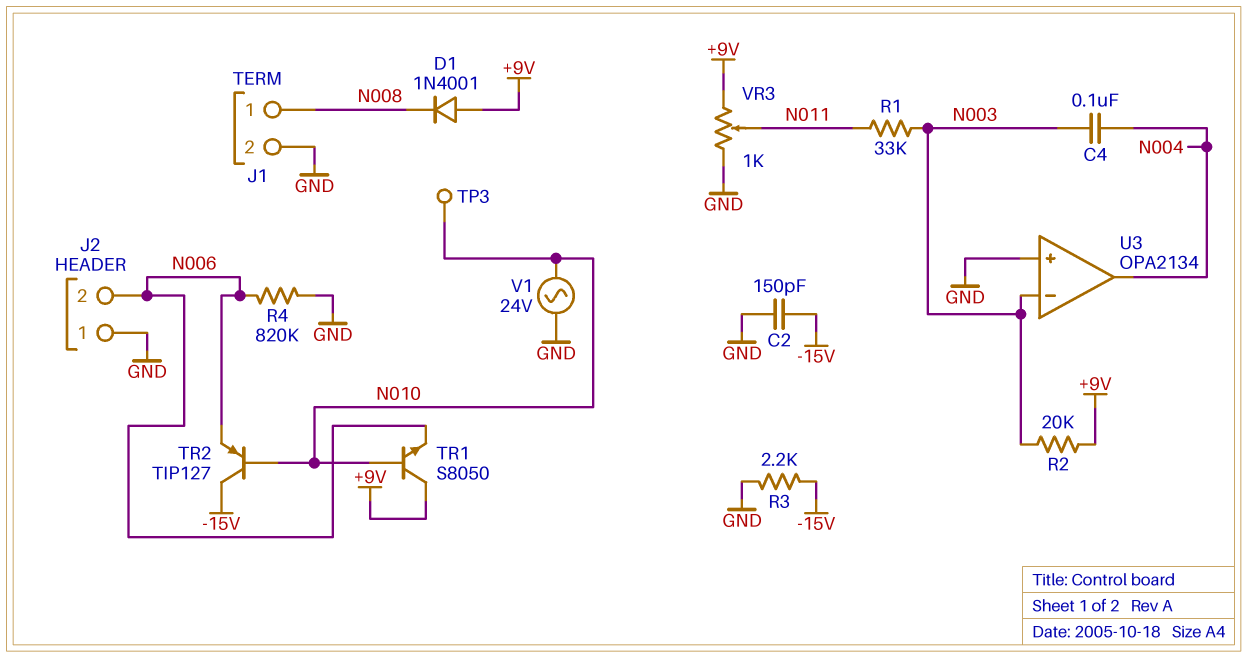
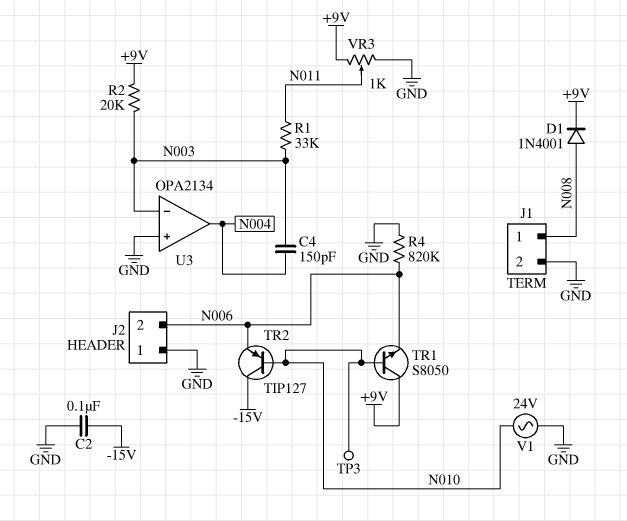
C2: 150pF (-15V, GND) -> 100nF (-15V, GND)
C4: 100nF (N003, N004) -> 150pF (N003, N004)
D1: diode 1N4001 (A +9V, K N008) -> diode 1N4001 (A N008, K +9V)
R3: 2.2k (-15V, GND) -> none

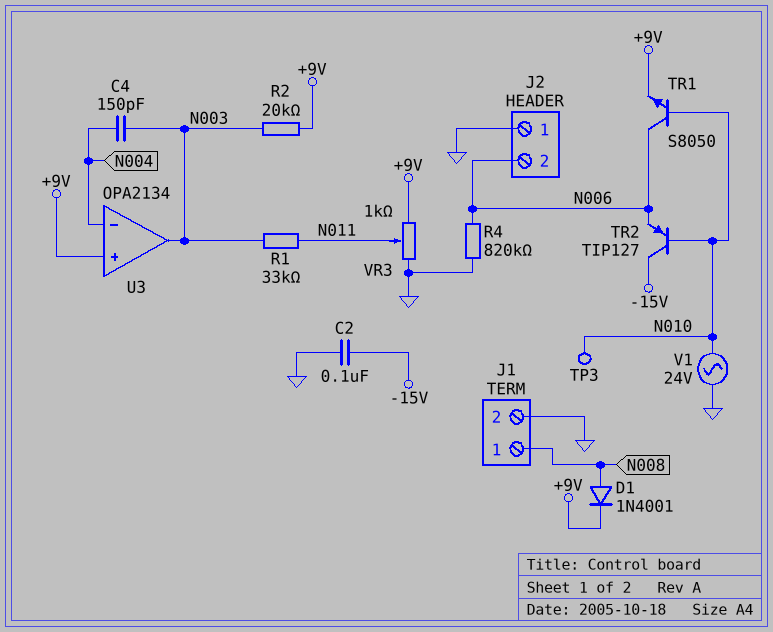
TR1: NPN S8050 (B N010, C +9V, E N006) -> NPN S8050 (B N010, C N006, E +9V)
U3 pin in+: GND -> +9V
U3 pin in-: N003 -> N004
U3 pin out: N004 -> N003

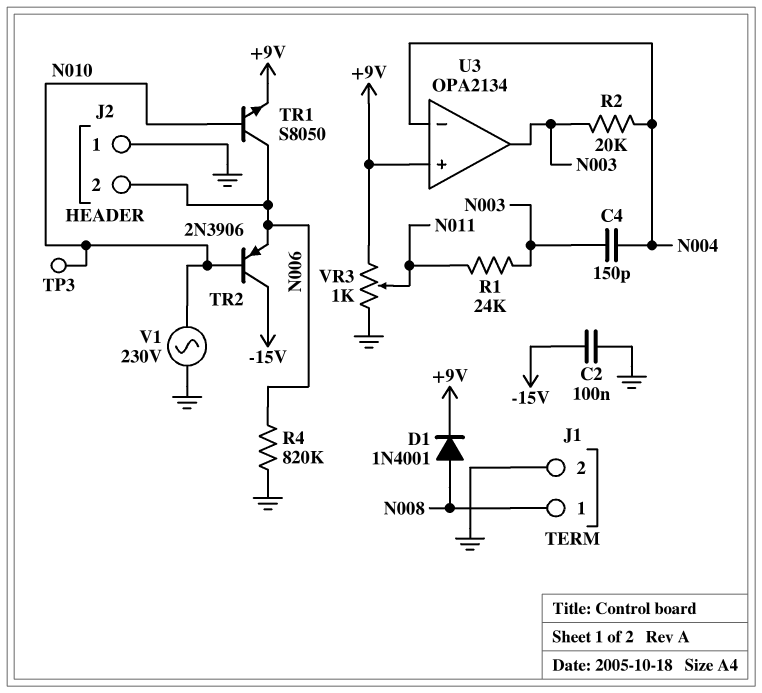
R1: 33k (N003, N011) -> 24k (N003, N011)
R2: 20k (+9V, N003) -> 20k (N003, N004)
TR2: PNP TIP127 (B N010, C -15V, E N006) -> PNP 2N3906 (B N010, C -15V, E N006)
V1: AC 24V (GND, N010) -> AC 230V (GND, N010)

